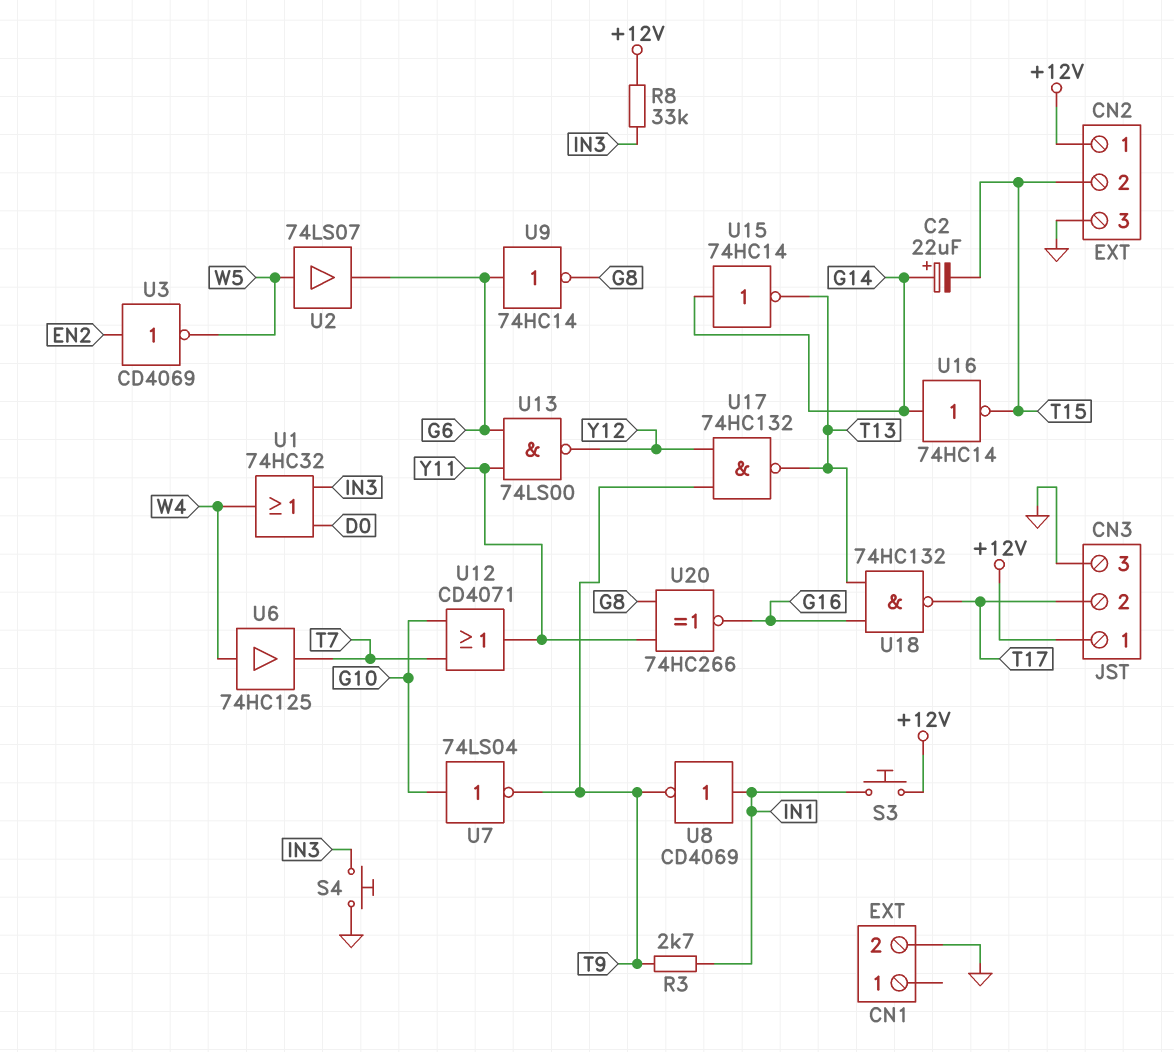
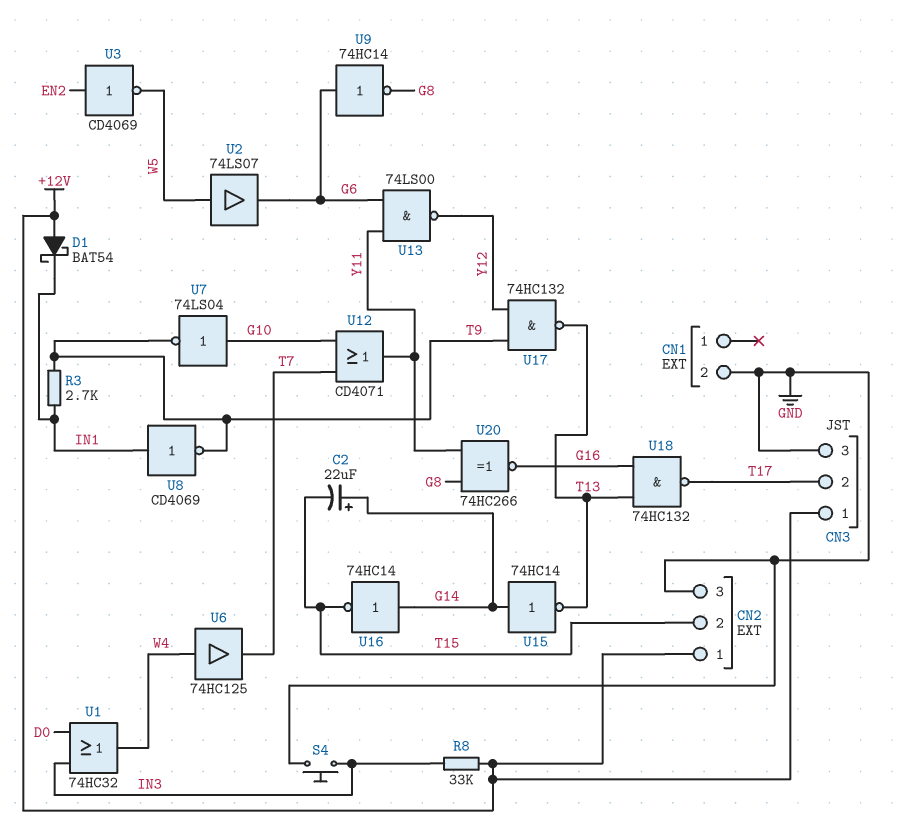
D1: none -> schottky BAT54 (A +12V, K IN1)
S3: button (+12V, IN1) -> none

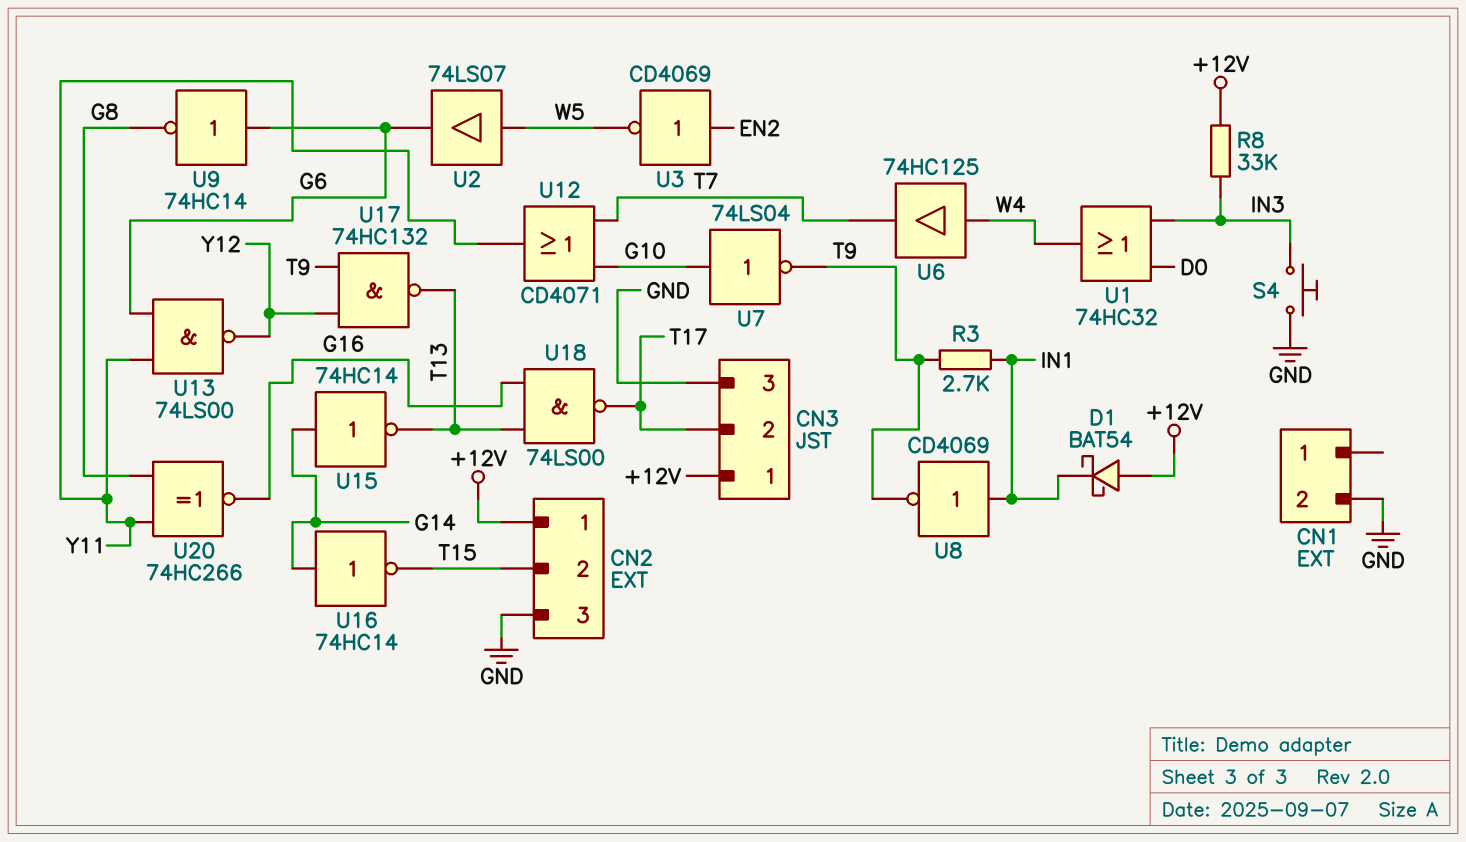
C2: 22uF (plus G14, minus T15) -> none
U18: NAND 74HC132 (in G16, in T13, out T17) -> NAND 74LS00 (in G16, in T13, out T17)

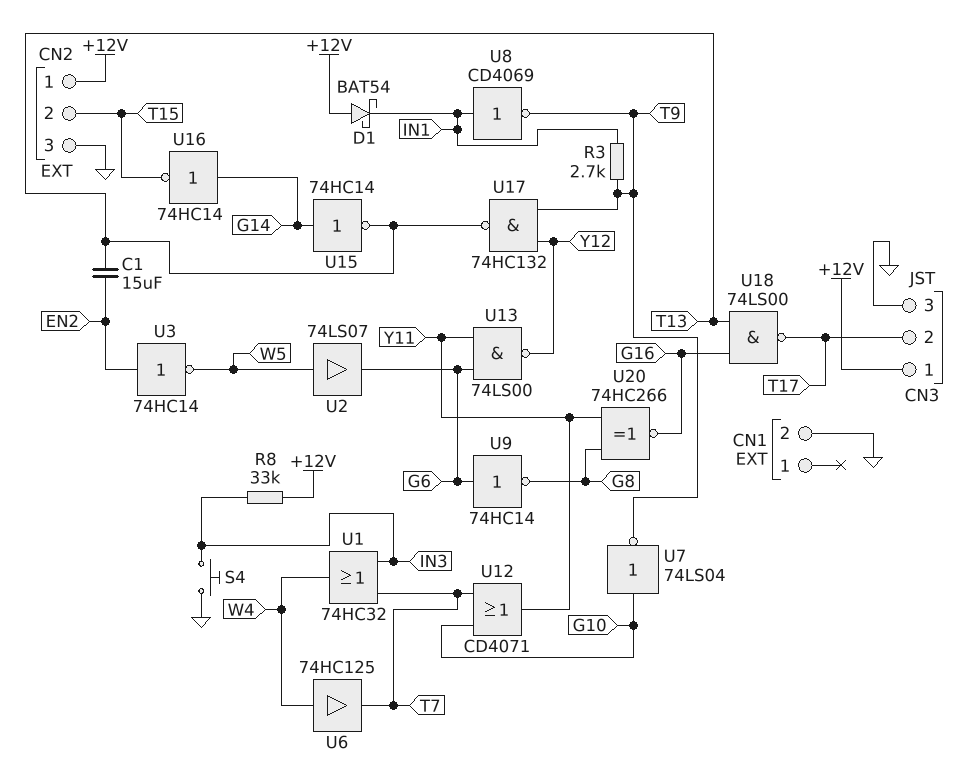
C1: none -> 15uF (EN2, T13)
U1: OR 74HC32 (in D0, in IN3, out W4) -> OR 74HC32 (in IN3, in T7, out W4)
U3: NOT CD4069 (in EN2, out W5) -> NOT 74HC14 (in EN2, out W5)

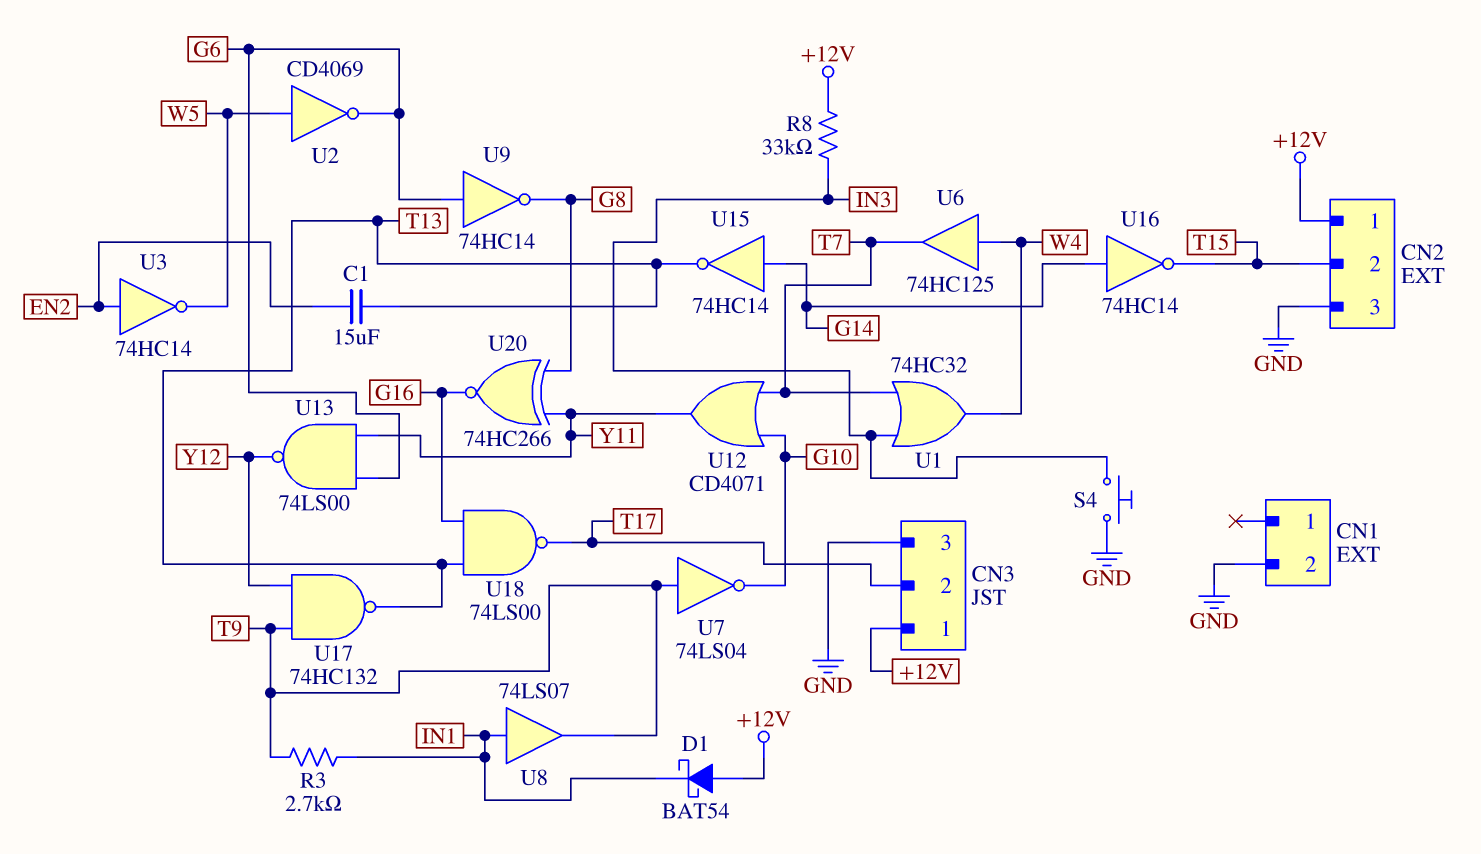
U2: buffer 74LS07 (in W5, out G6) -> NOT CD4069 (in W5, out G6)
U7: NOT 74LS04 (in G10, out T9) -> NOT 74LS04 (in T9, out G10)
U8: NOT CD4069 (in IN1, out T9) -> buffer 74LS07 (in IN1, out T9)

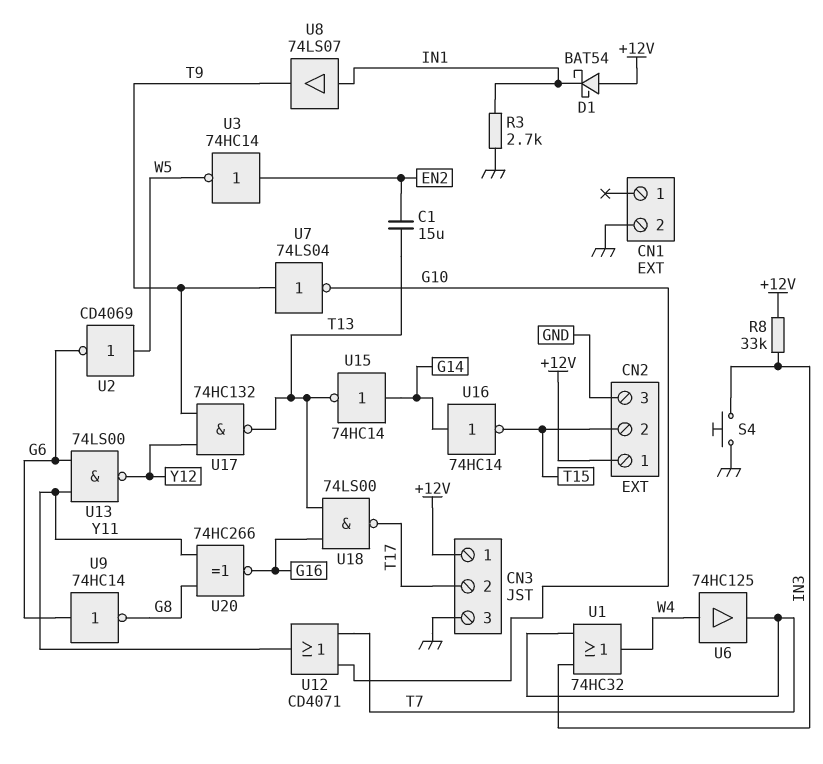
R3: 2.7k (IN1, T9) -> 2.7k (GND, IN1)

